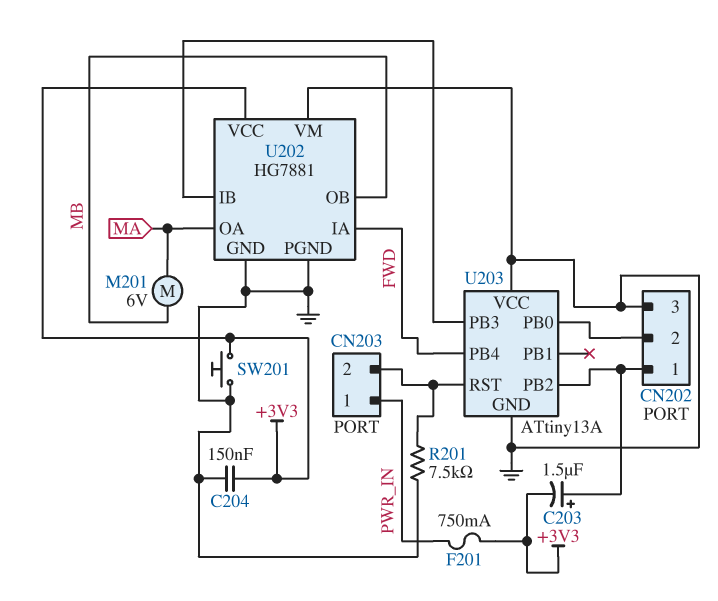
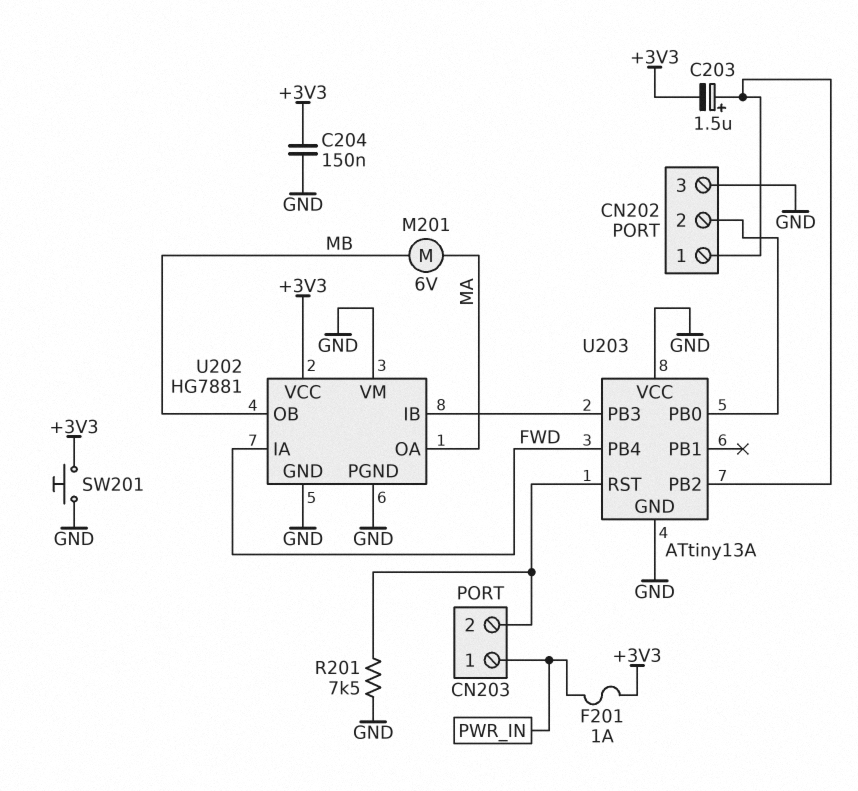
F201: 750mA (+3V3, PWR_IN) -> 1A (+3V3, PWR_IN)

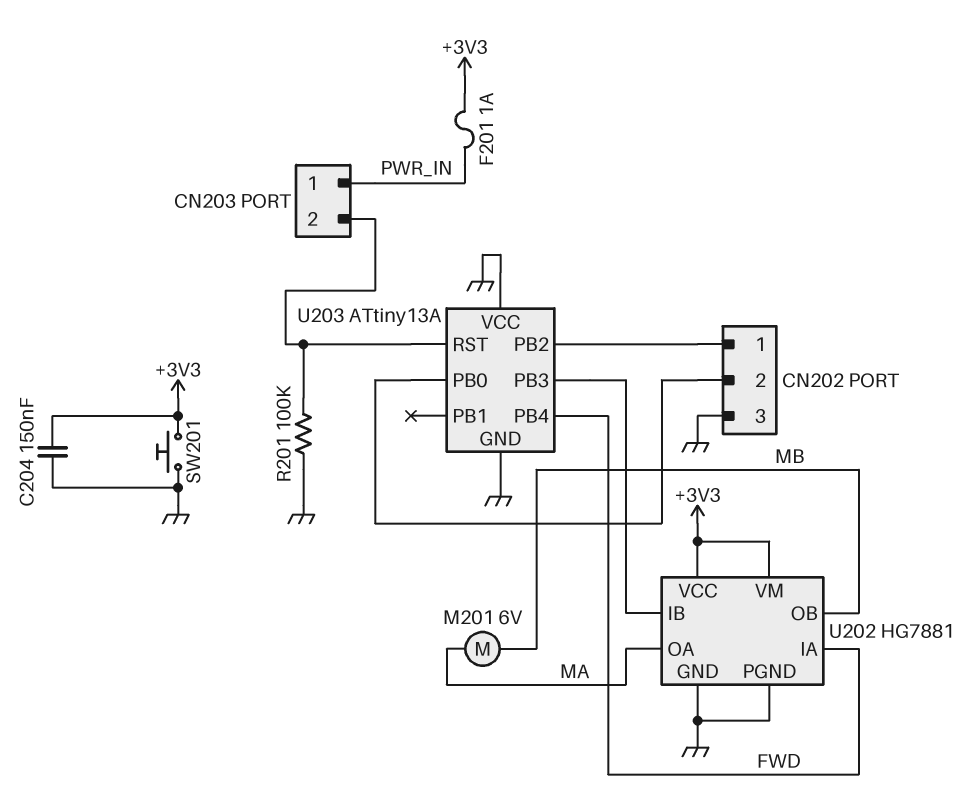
C203: 1.5uF (plus CN202/1, minus +3V3) -> none
R201: 7.5k (CN203/2, GND) -> 100k (CN203/2, GND)
U202 pin VM: GND -> +3V3

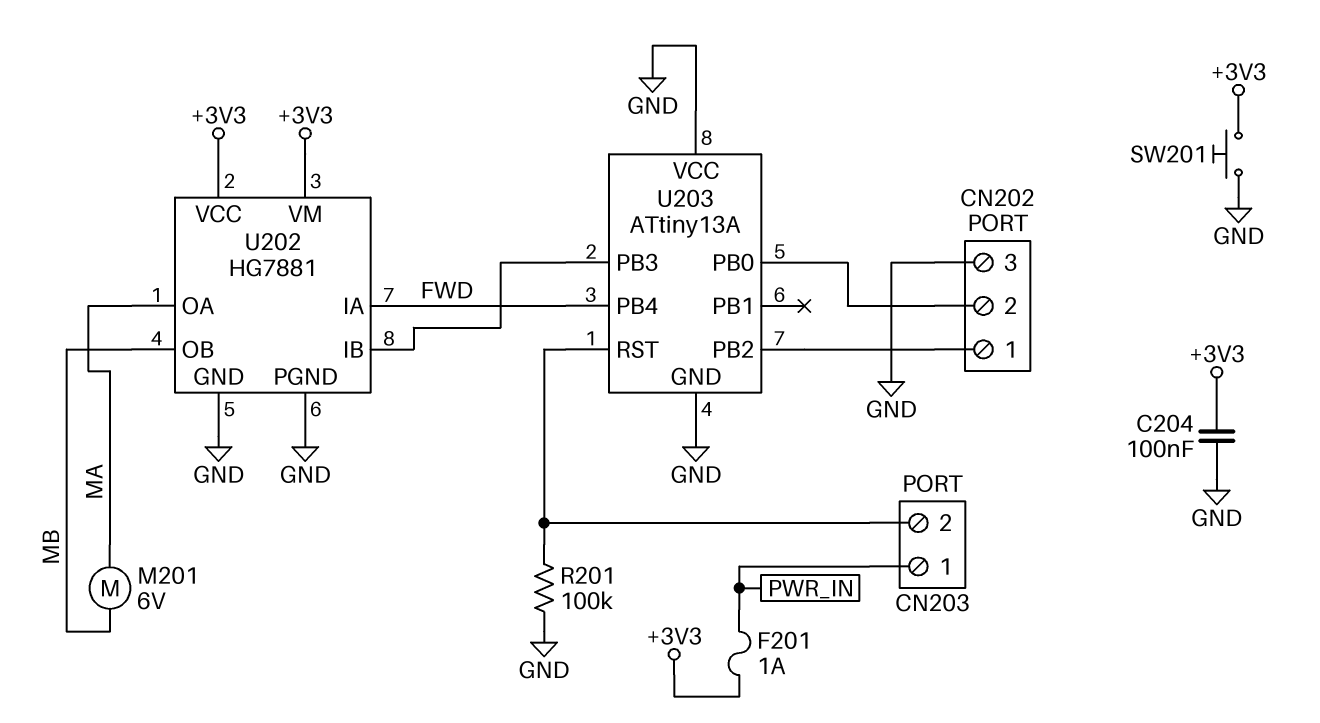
C204: 150nF (+3V3, GND) -> 100nF (+3V3, GND)

